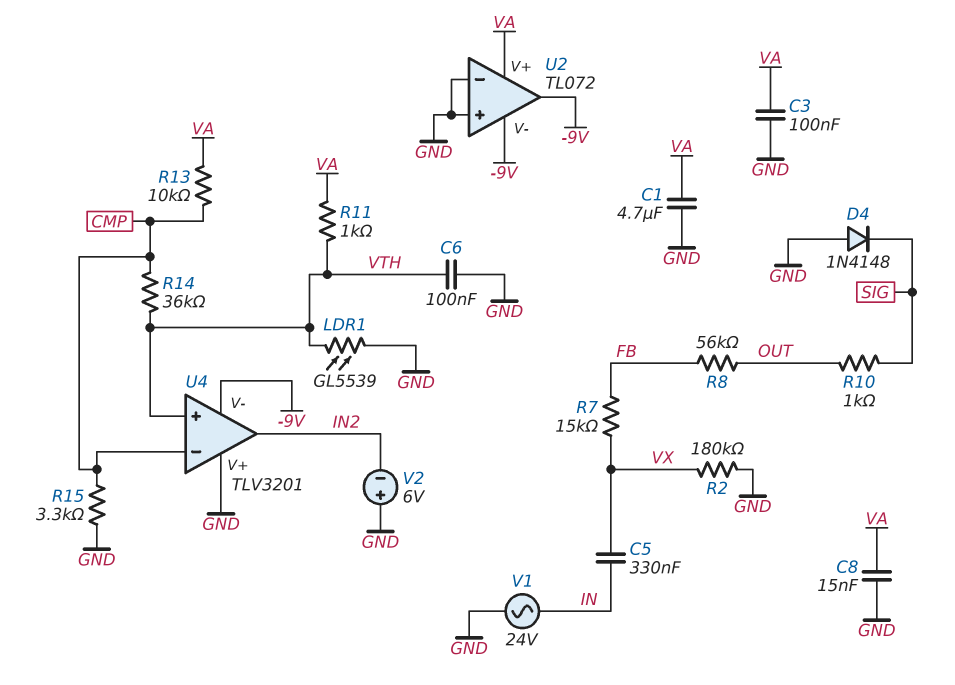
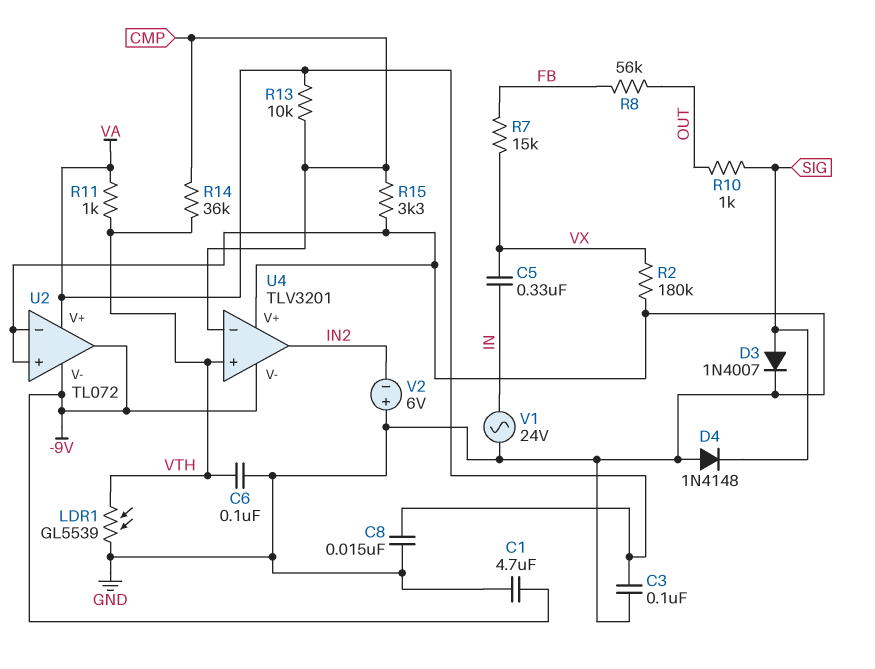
C1: 4.7uF (GND, VA) -> 4.7uF (-9V, GND)
D3: none -> diode 1N4007 (A SIG, K GND)

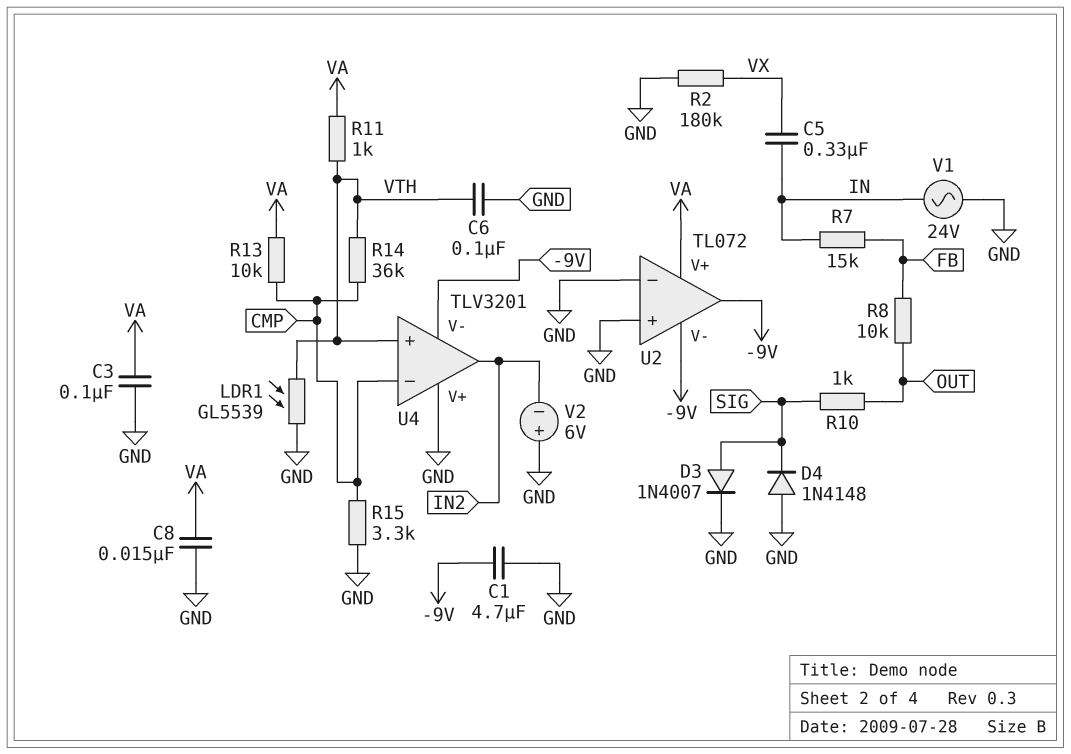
R7: 15k (FB, VX) -> 15k (FB, IN)
R8: 56k (FB, OUT) -> 10k (FB, OUT)

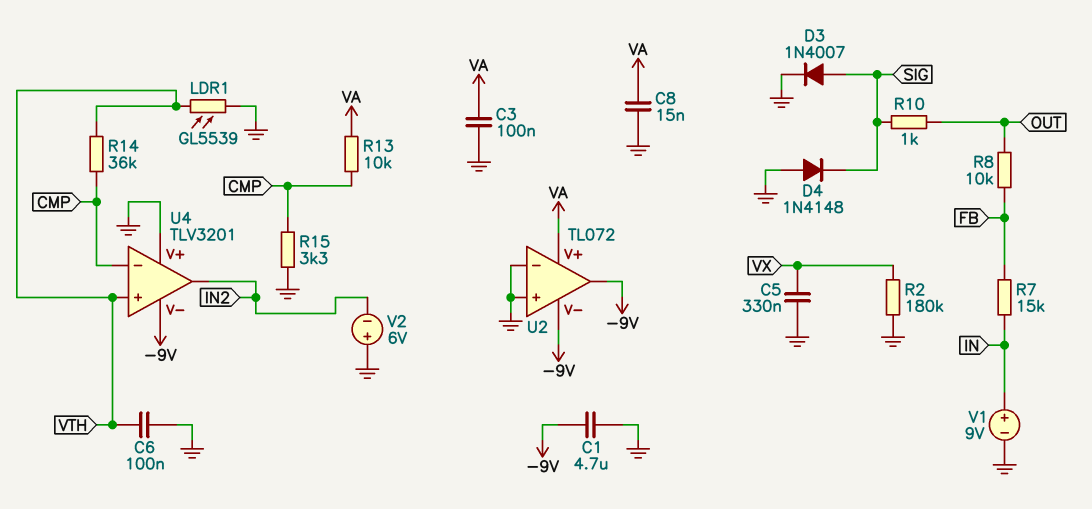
C5: 330nF (IN, VX) -> 330nF (GND, VX)
R11: 1k (VA, VTH) -> none
V1: AC 24V (GND, IN) -> 9V (plus IN, minus GND)

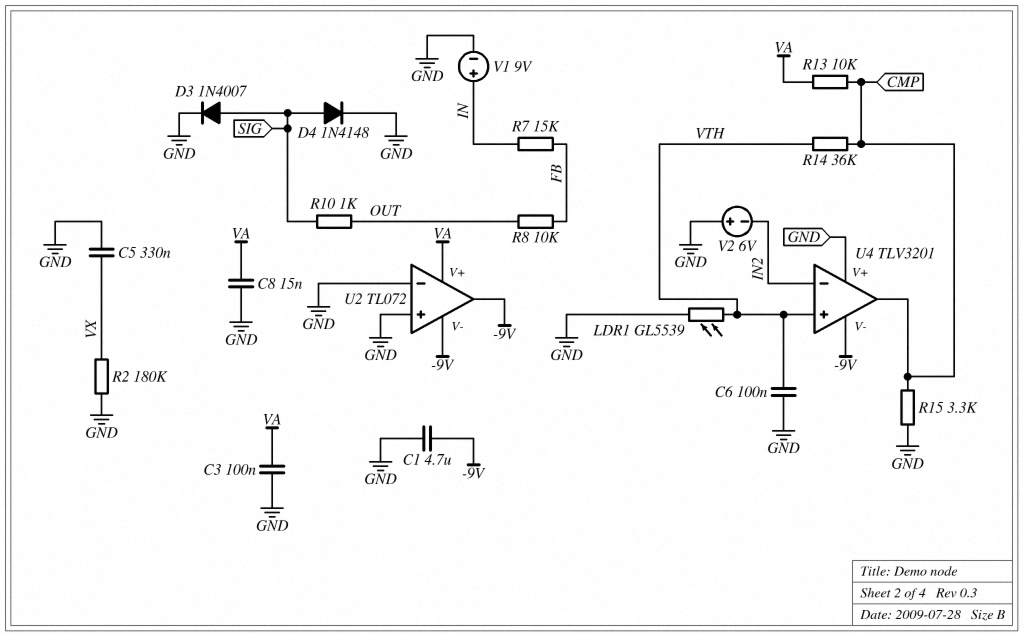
D4: diode 1N4148 (A GND, K SIG) -> diode 1N4148 (A SIG, K GND)
U4 pin in-: CMP -> IN2
U4 pin out: IN2 -> CMP

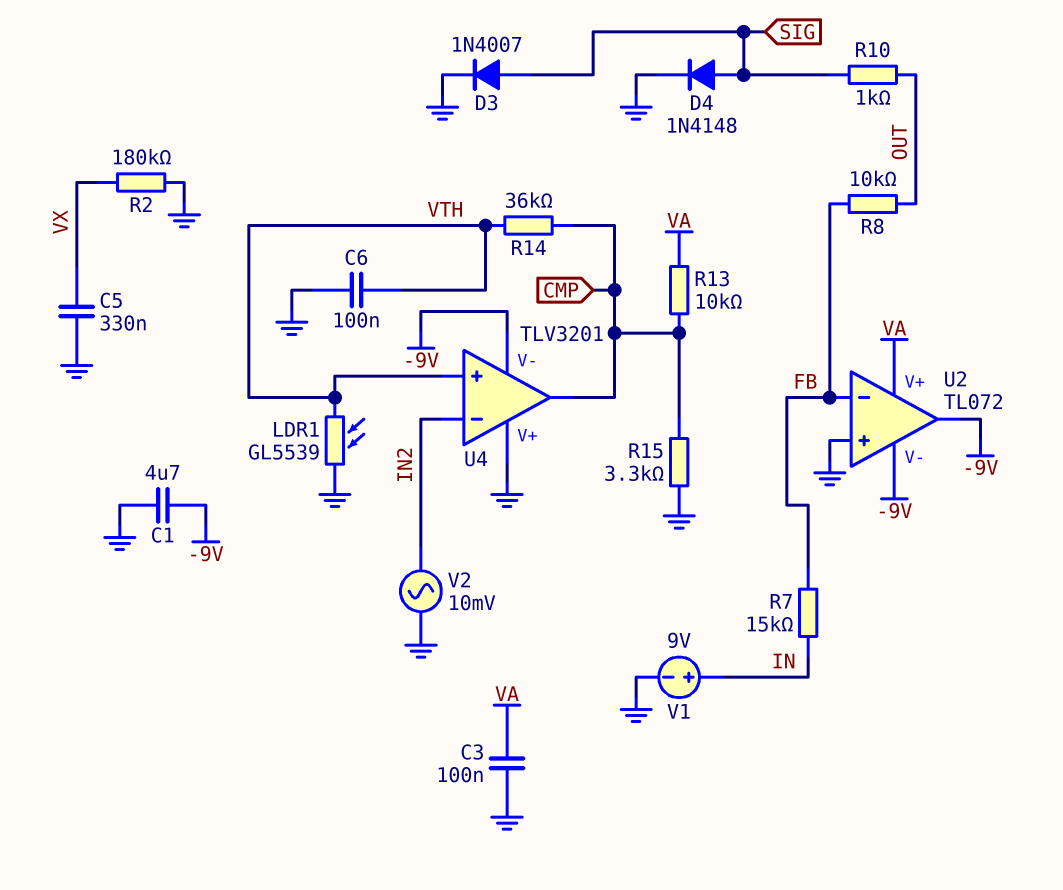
C8: 15nF (GND, VA) -> none
U2 pin in-: GND -> FB
V2: 6V (plus GND, minus IN2) -> AC 10mV (GND, IN2)

